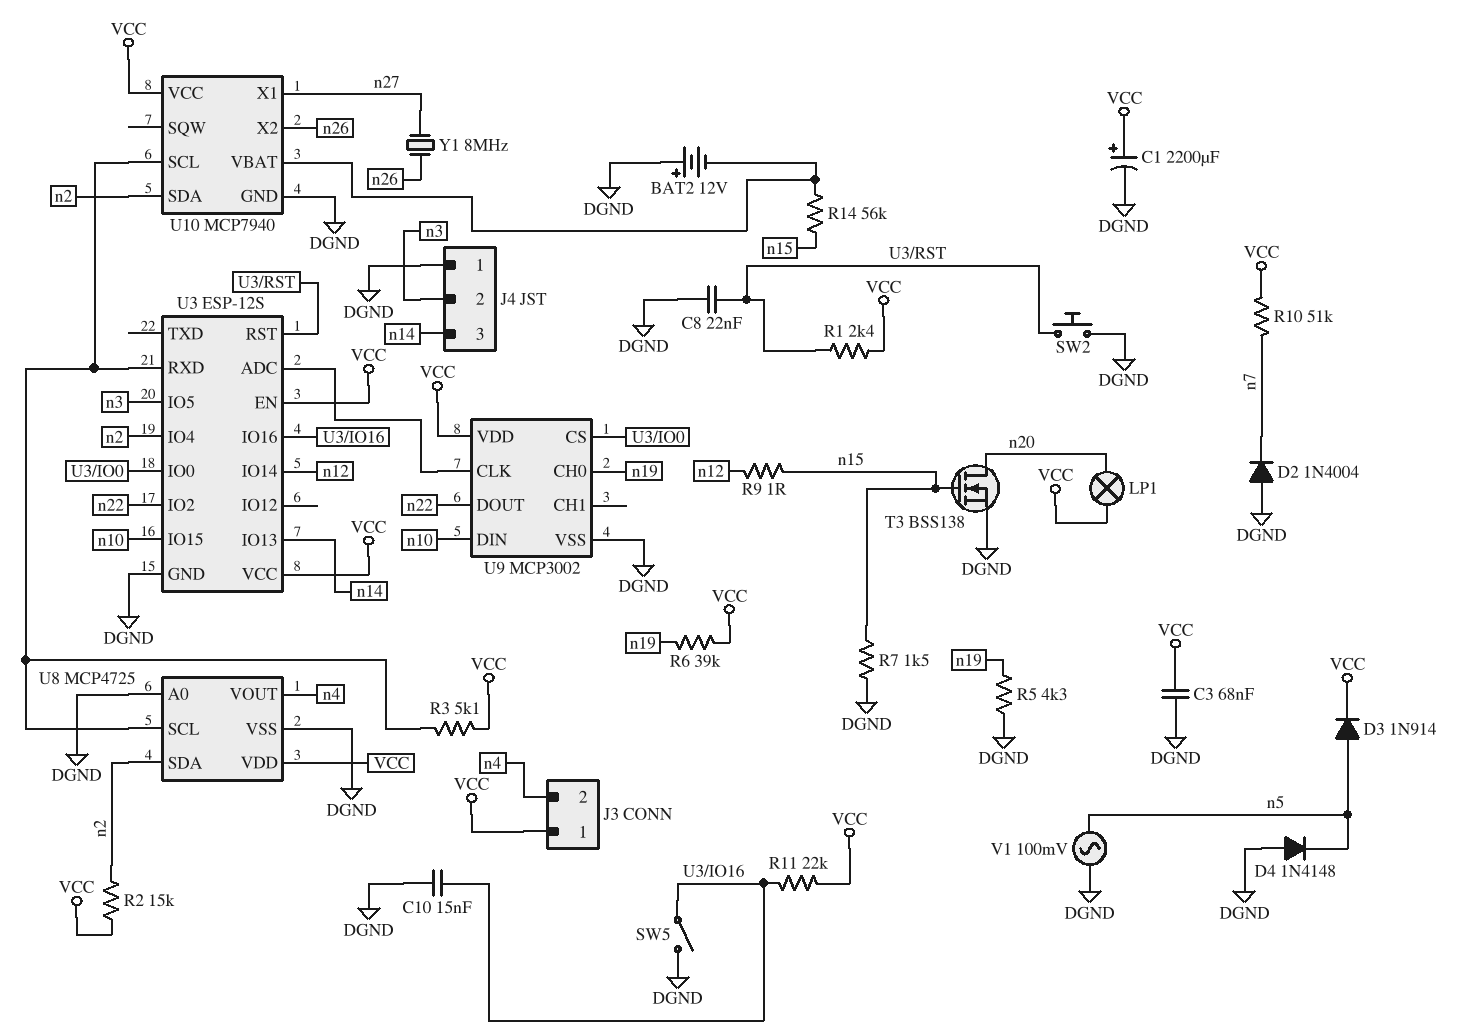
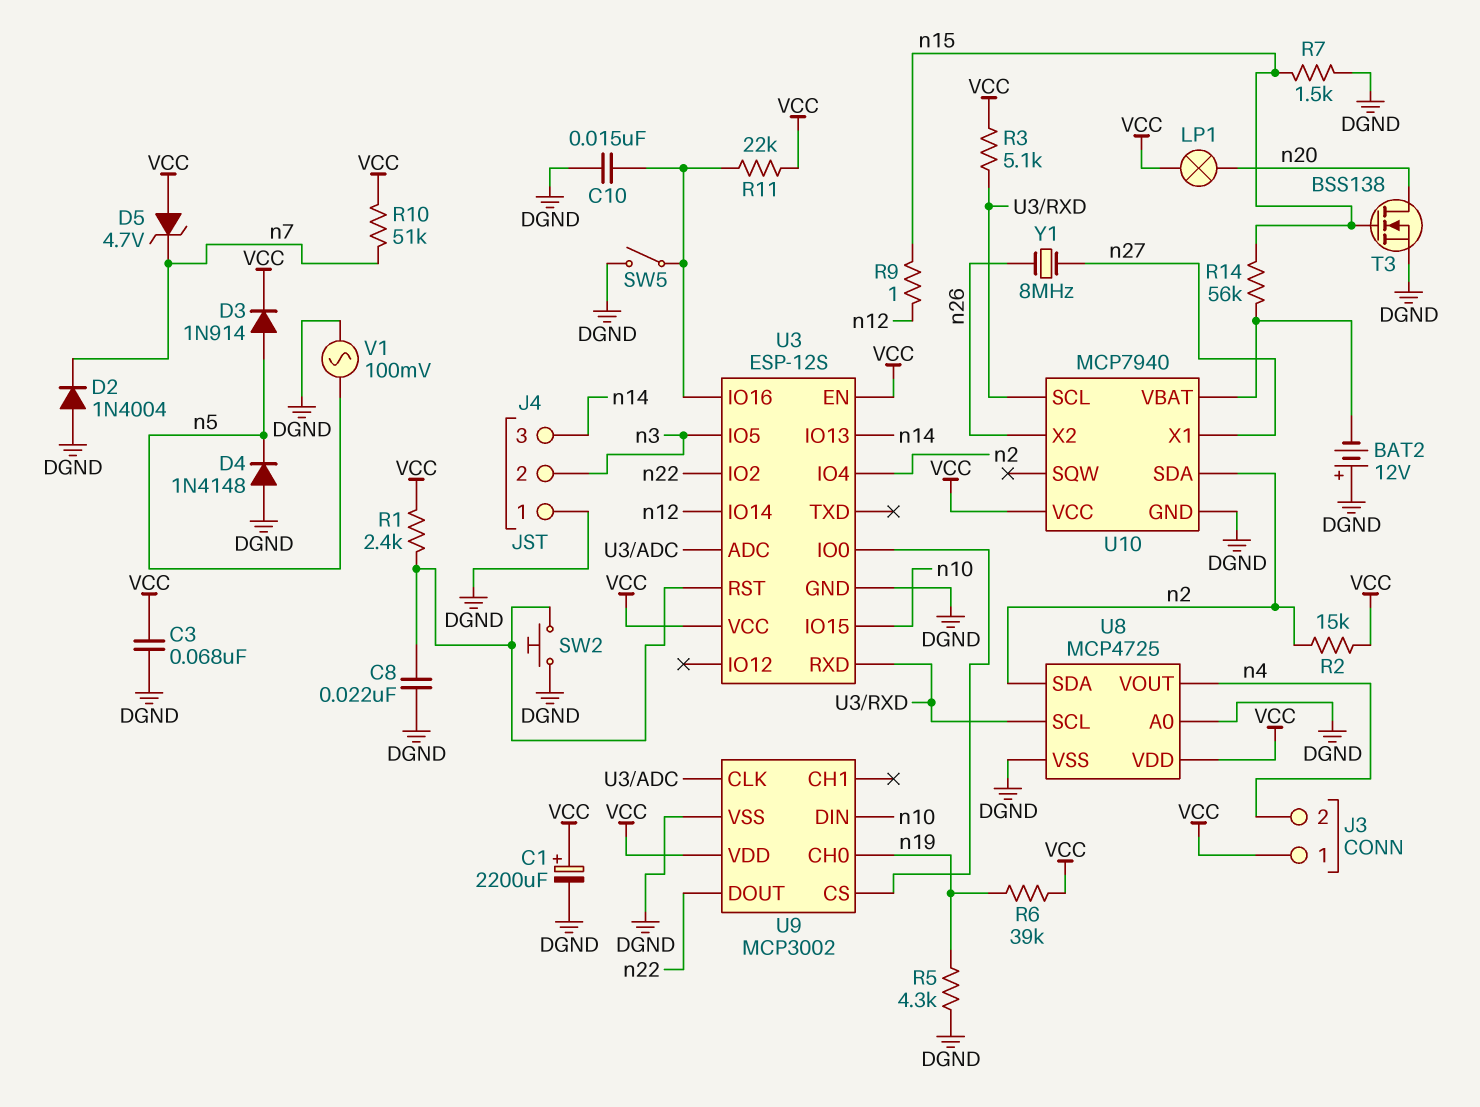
D5: none -> zener 4.7V (A VCC, K n7)

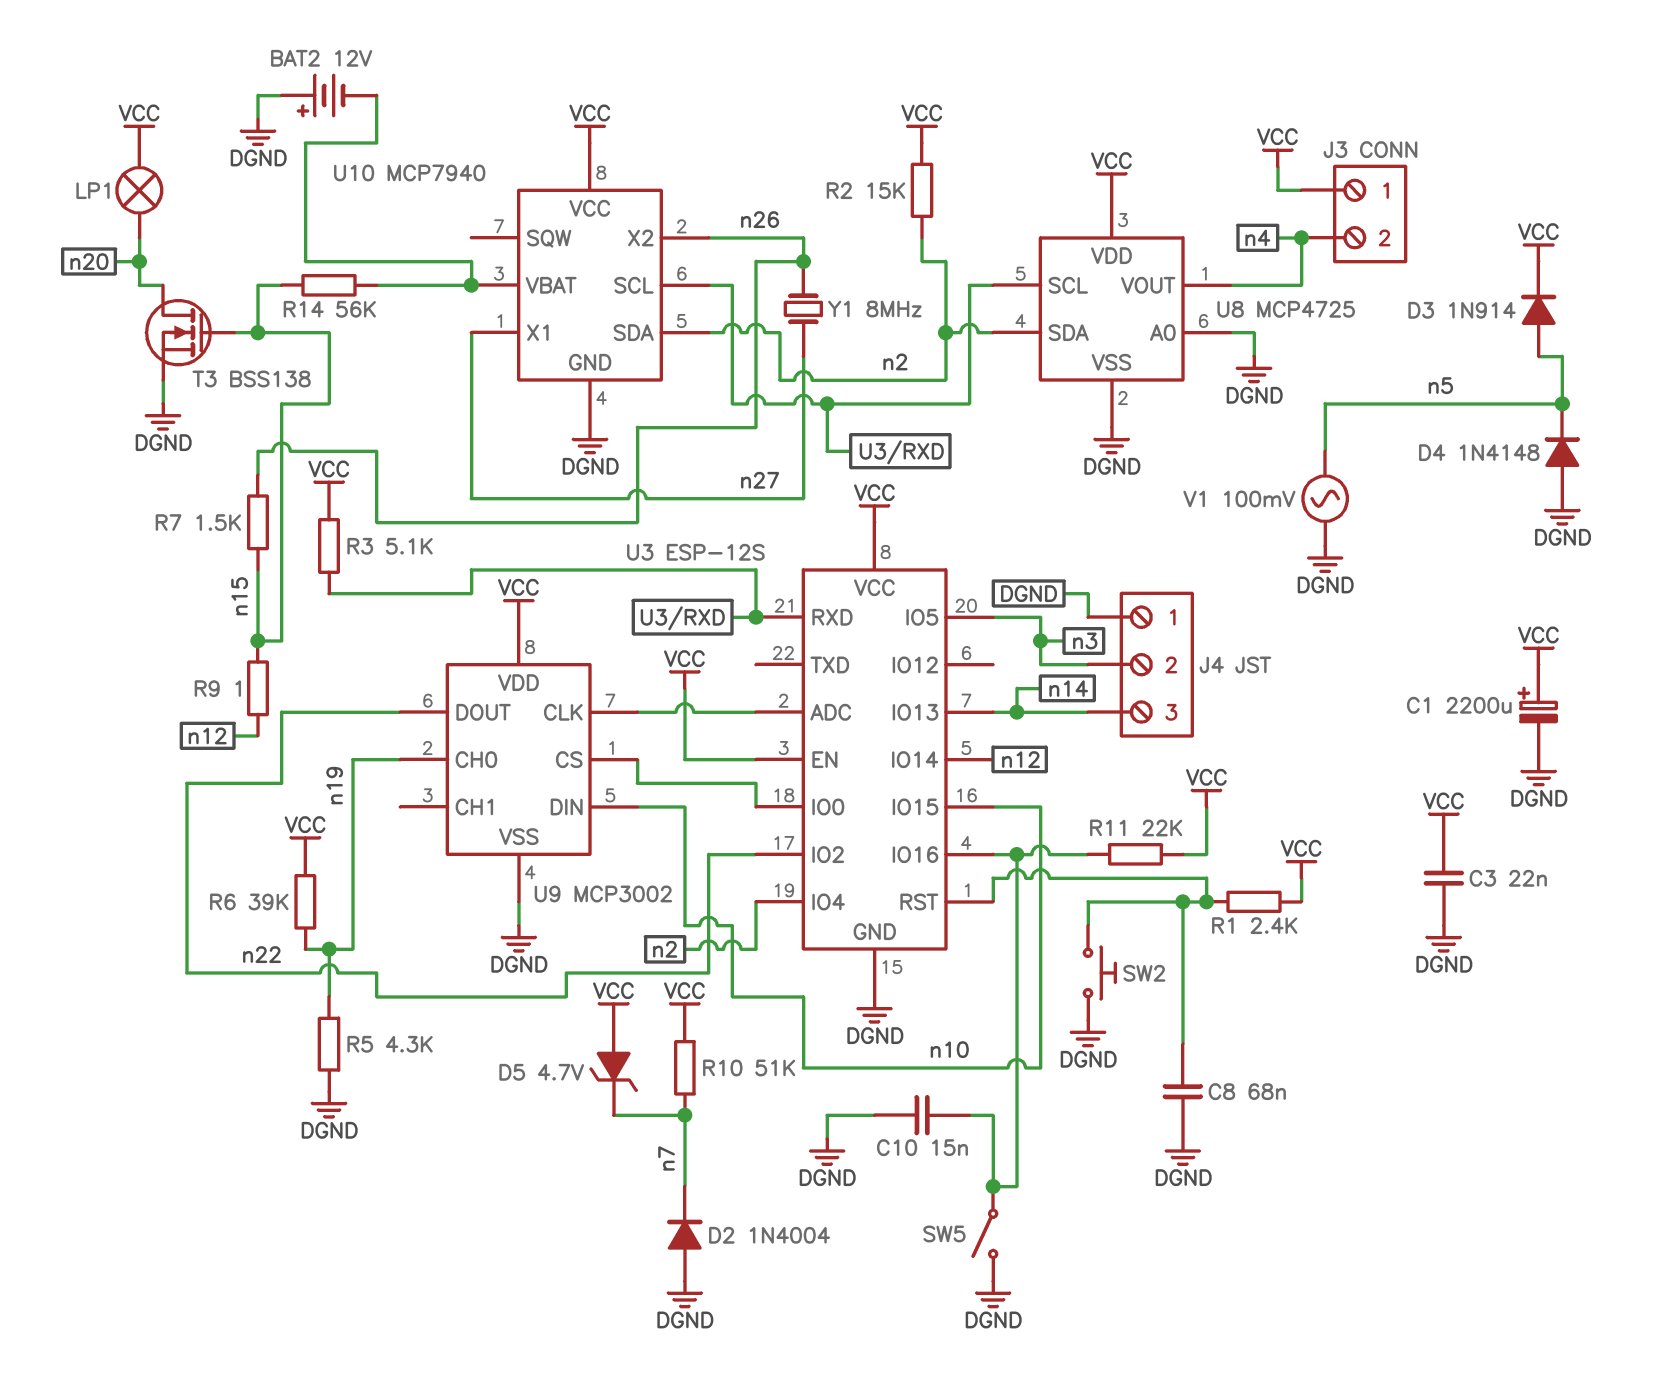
C3: 68nF (DGND, VCC) -> 22nF (DGND, VCC)
C8: 22nF (DGND, U3/RST) -> 68nF (DGND, U3/RST)
R7: 1.5k (DGND, n15) -> 1.5k (n15, n26)

